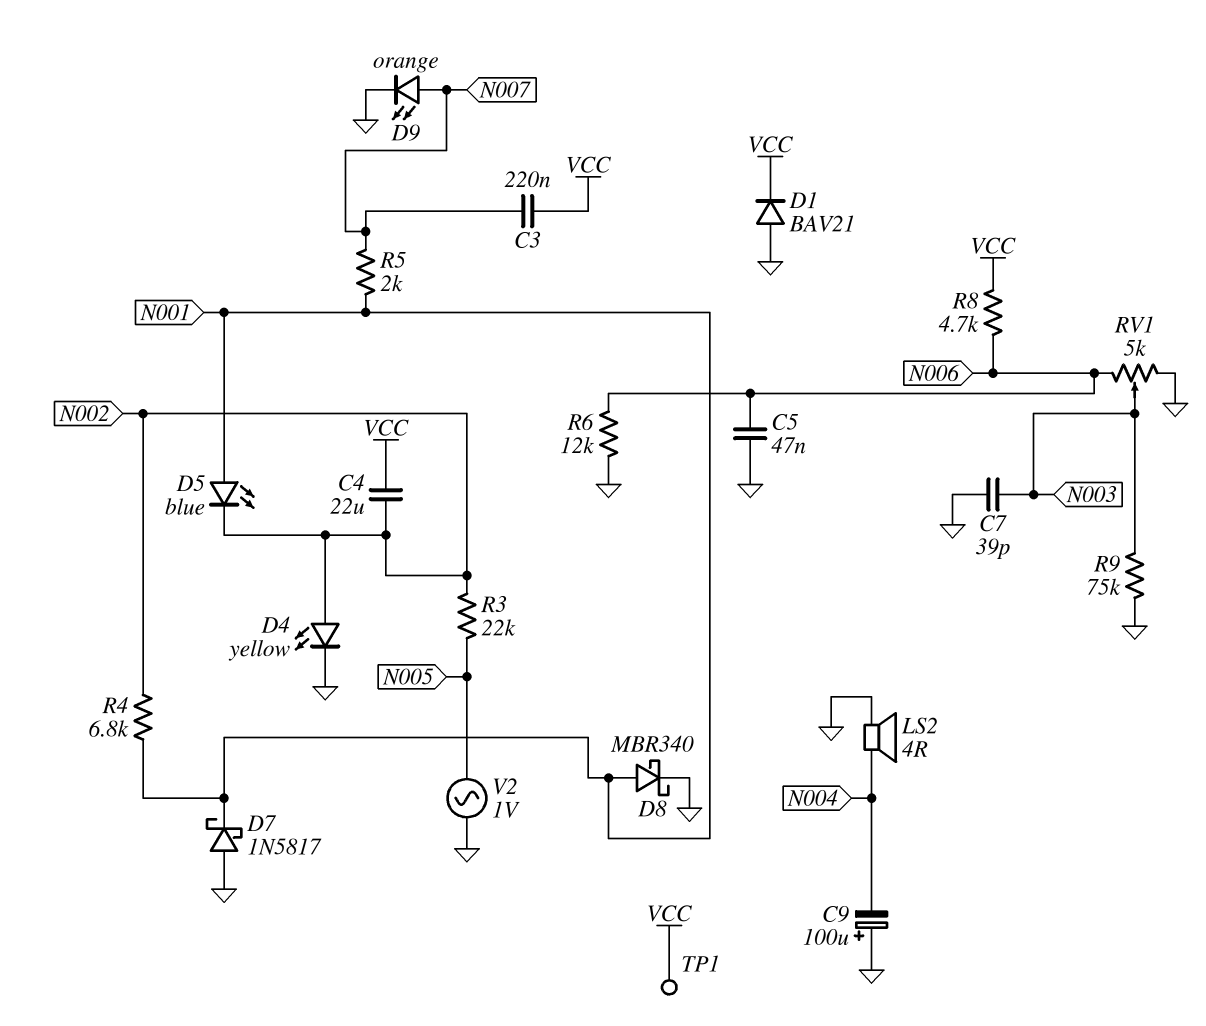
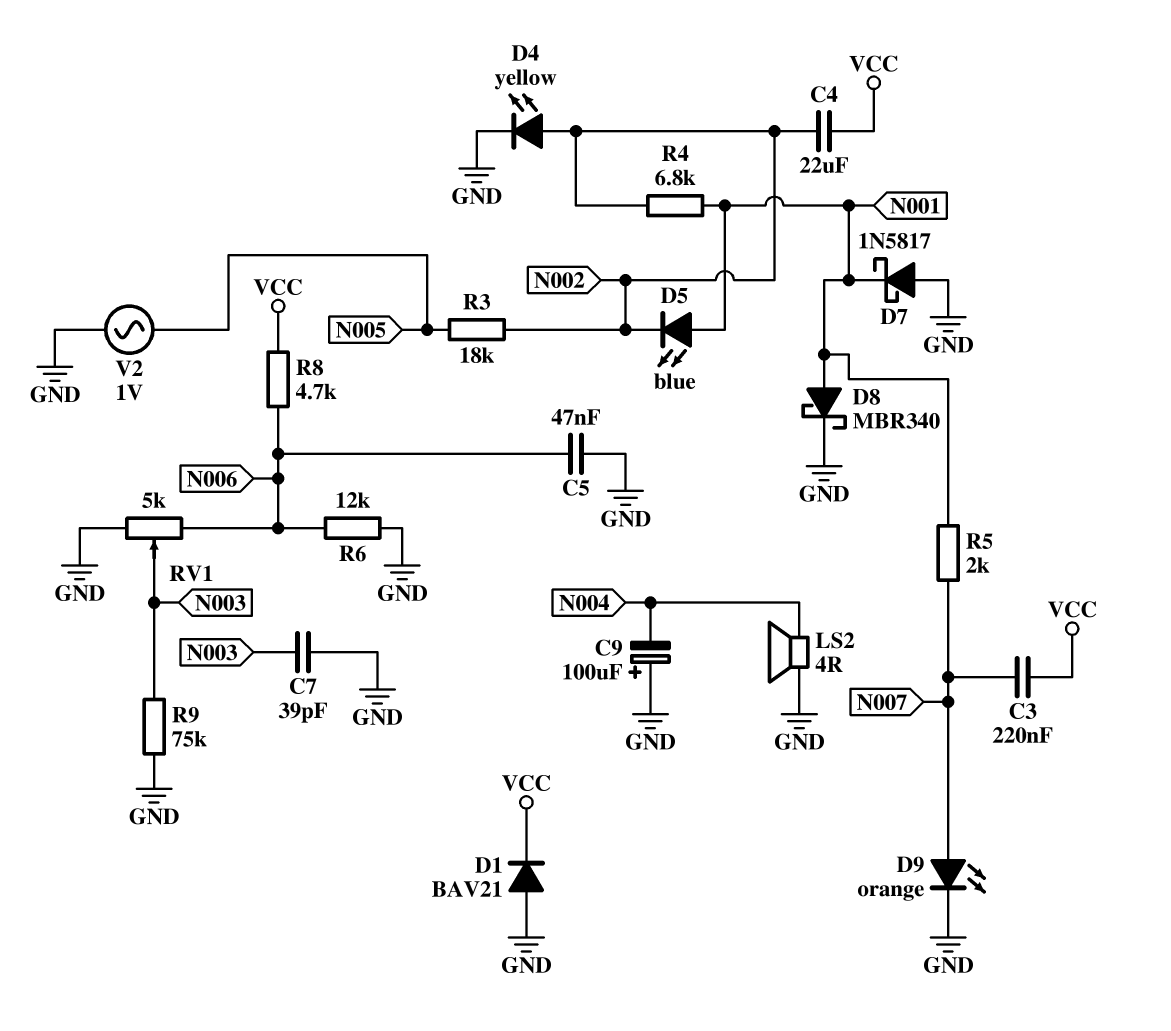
R3: 22k (N002, N005) -> 18k (N002, N005)
TP1: test point (VCC) -> none

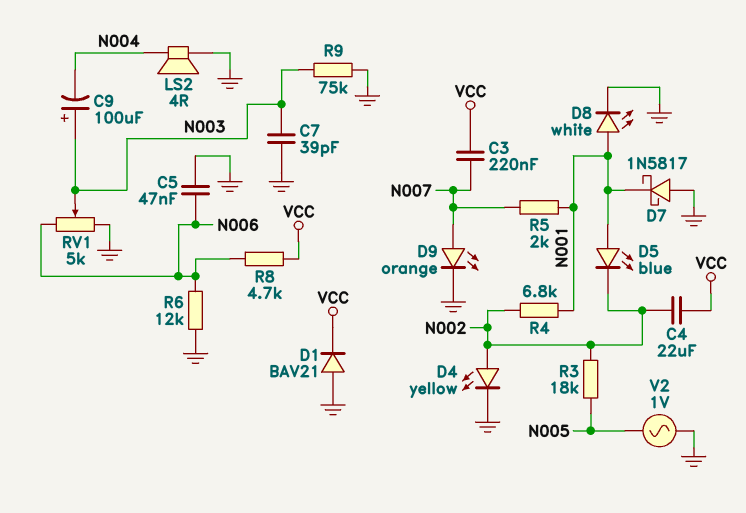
C9: 100uF (plus GND, minus N004) -> 100uF (plus N003, minus N004)
D8: schottky MBR340 (A N001, K GND) -> LED white (A N001, K GND)

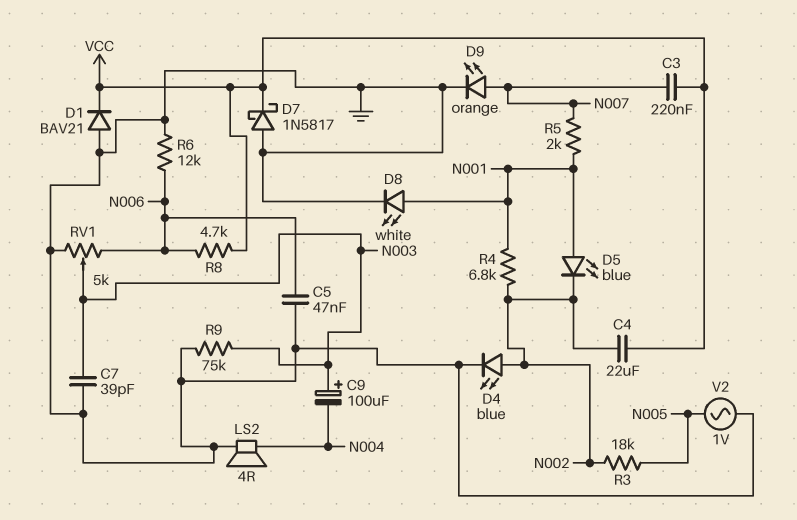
D4: LED yellow (A N002, K GND) -> LED blue (A N002, K GND)
D7: schottky 1N5817 (A GND, K N001) -> schottky 1N5817 (A GND, K VCC)

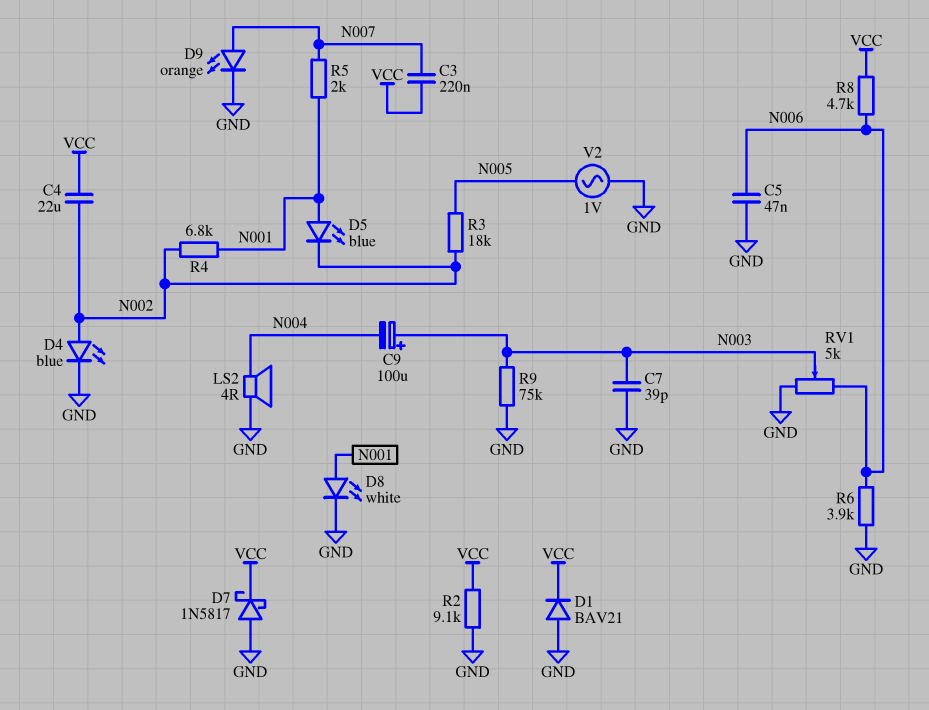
R2: none -> 9.1k (GND, VCC)
R6: 12k (GND, N006) -> 3.9k (GND, N006)

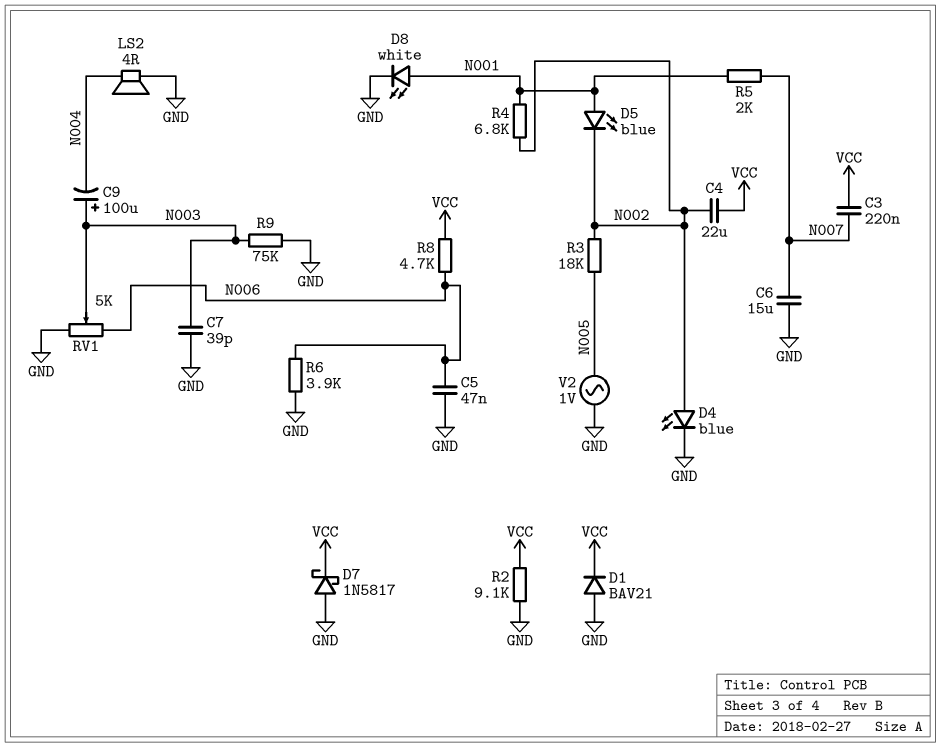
C6: none -> 15uF (GND, N007)
D9: LED orange (A N007, K GND) -> none

